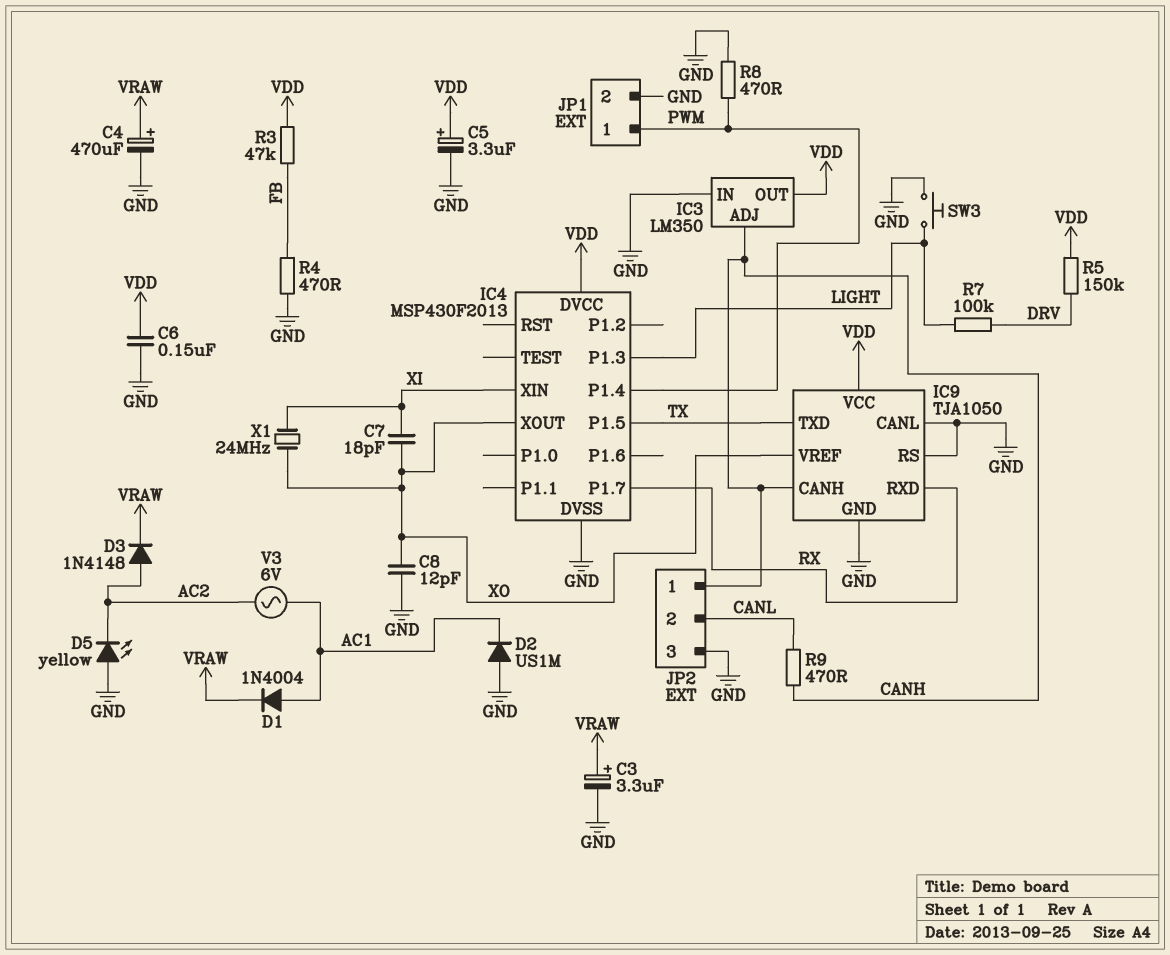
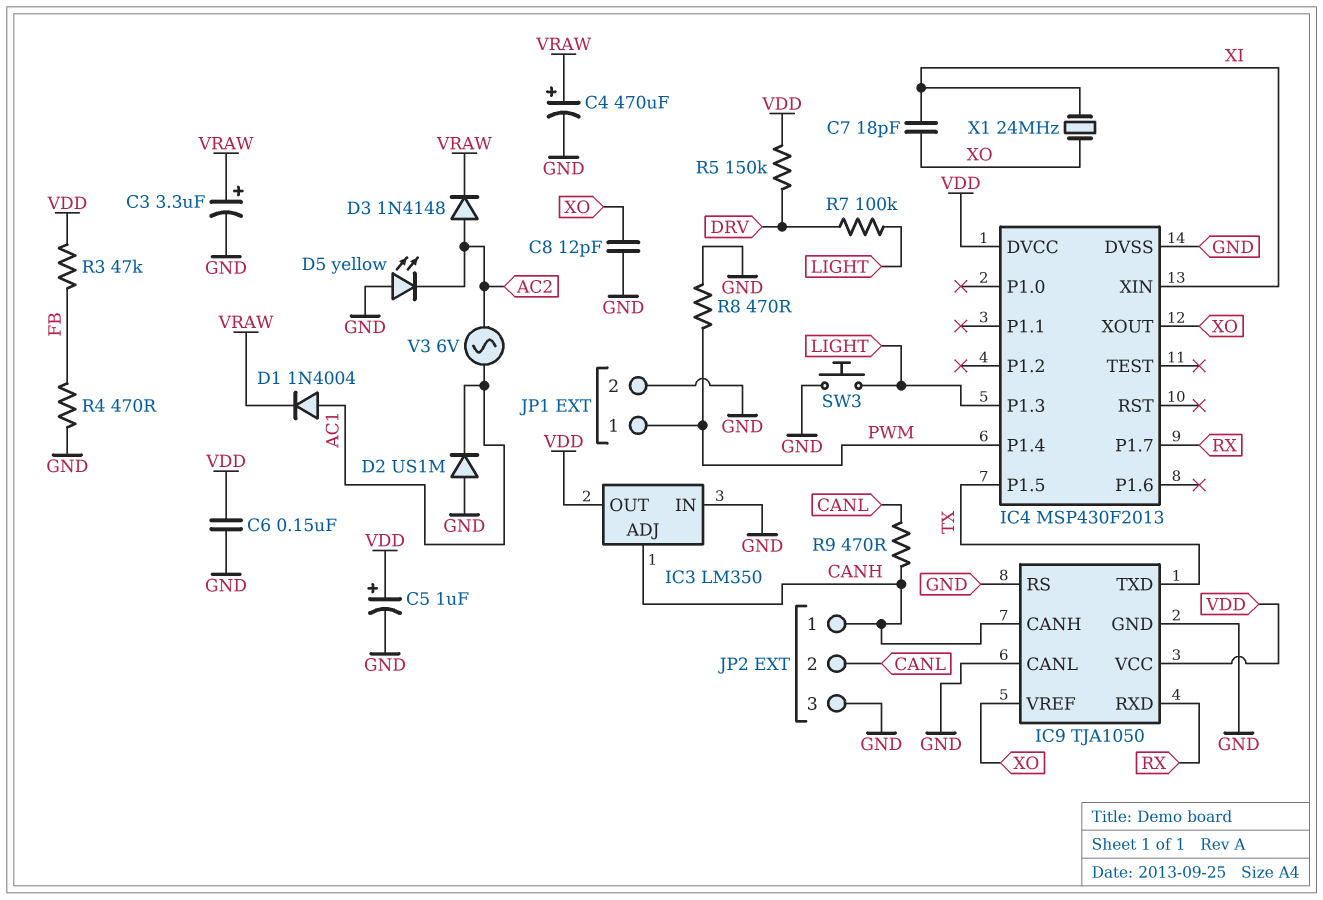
C5: 3.3uF (plus VDD, minus GND) -> 1uF (plus VDD, minus GND)

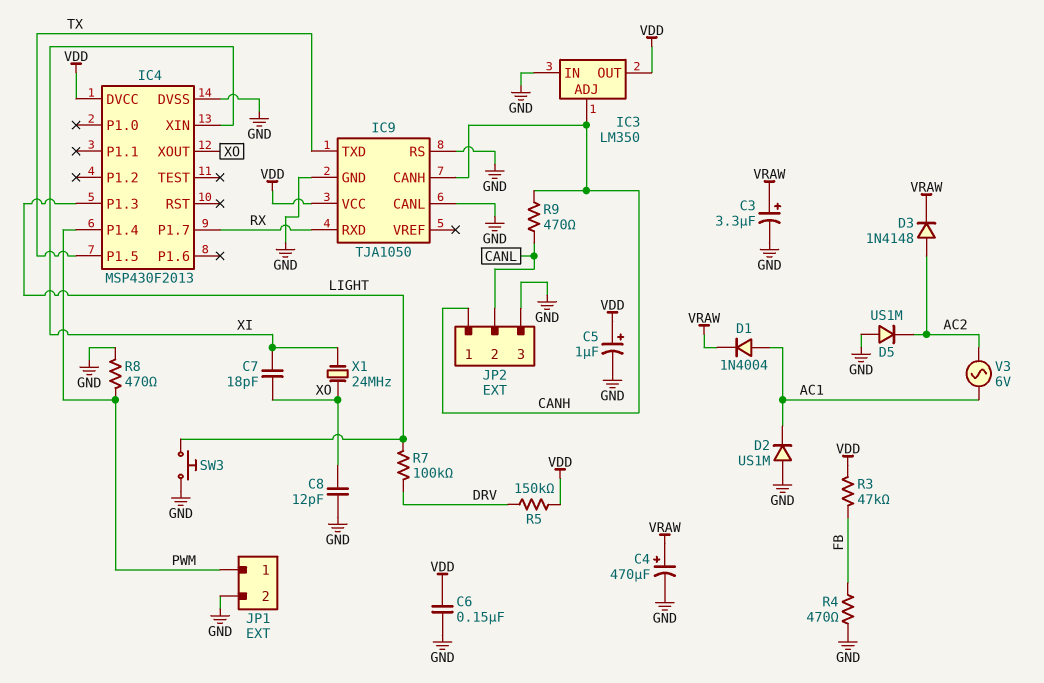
D5: LED yellow (A GND, K AC2) -> diode US1M (A GND, K AC2)
IC9 pin VREF: XO -> none

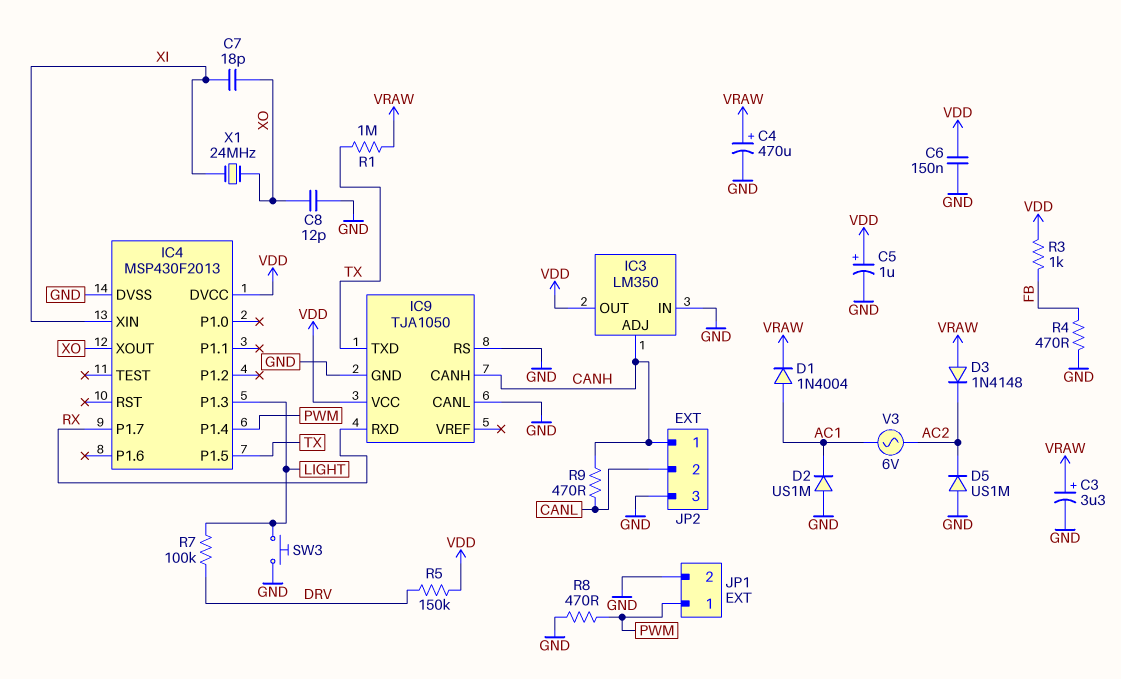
D3: diode 1N4148 (A AC2, K VRAW) -> diode 1N4148 (A VRAW, K AC2)
R1: none -> 1M (TX, VRAW)
R3: 47k (FB, VDD) -> 1k (FB, VDD)

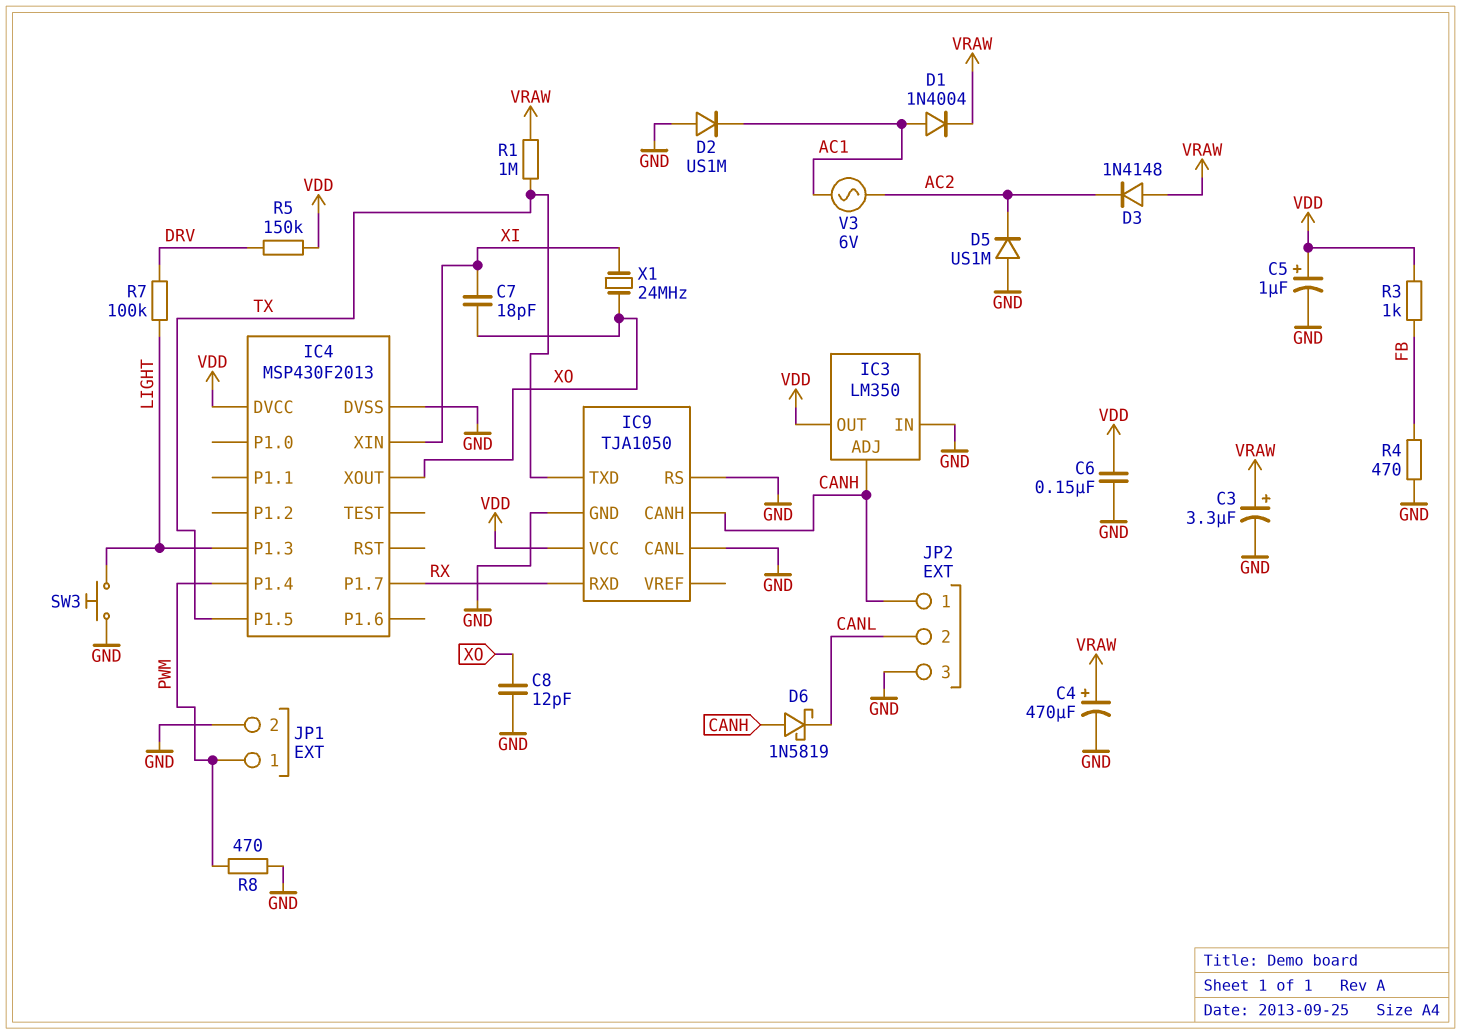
D6: none -> schottky 1N5819 (A CANH, K CANL)
R9: 470 (CANH, CANL) -> none

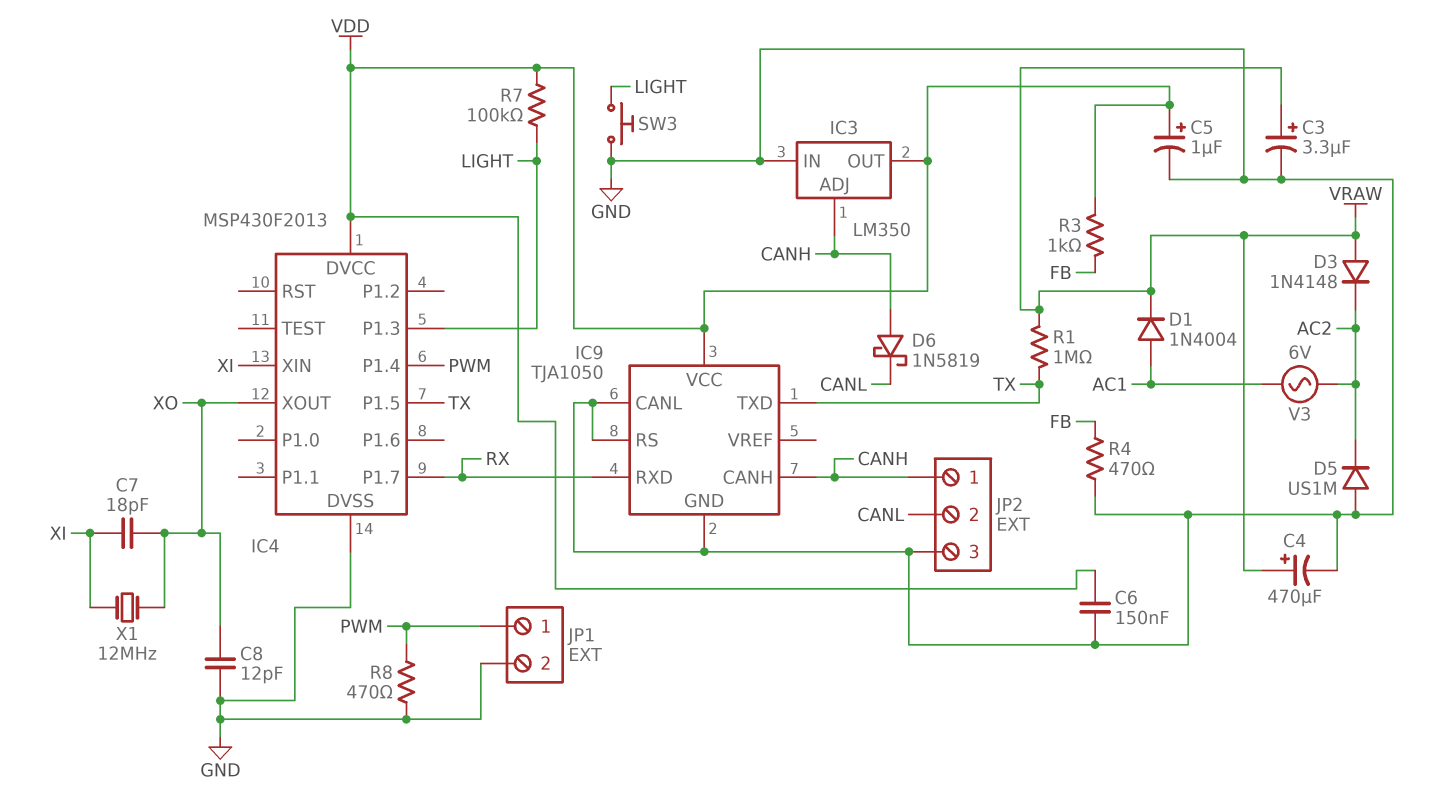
D2: diode US1M (A GND, K AC1) -> none
R5: 150k (DRV, VDD) -> none
R7: 100k (DRV, LIGHT) -> 100k (LIGHT, VDD)
X1: 24MHz (XI, XO) -> 12MHz (XI, XO)

